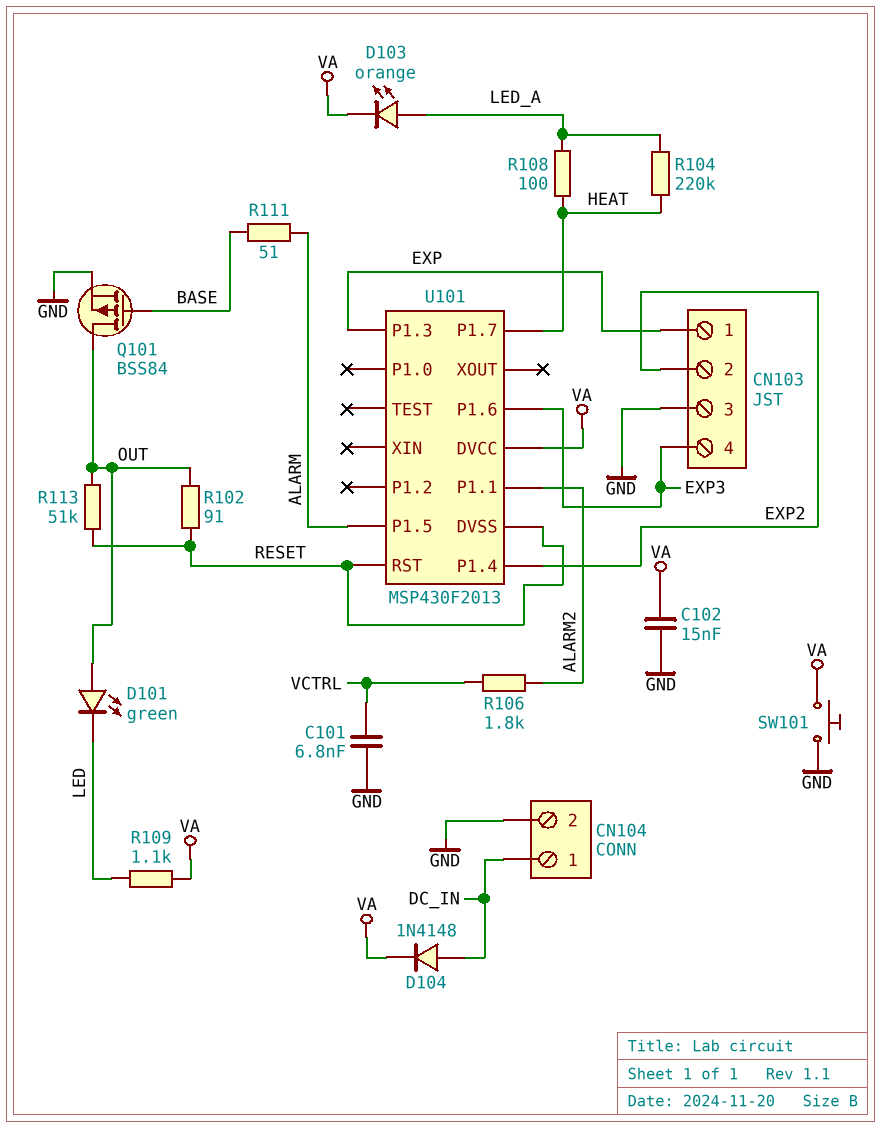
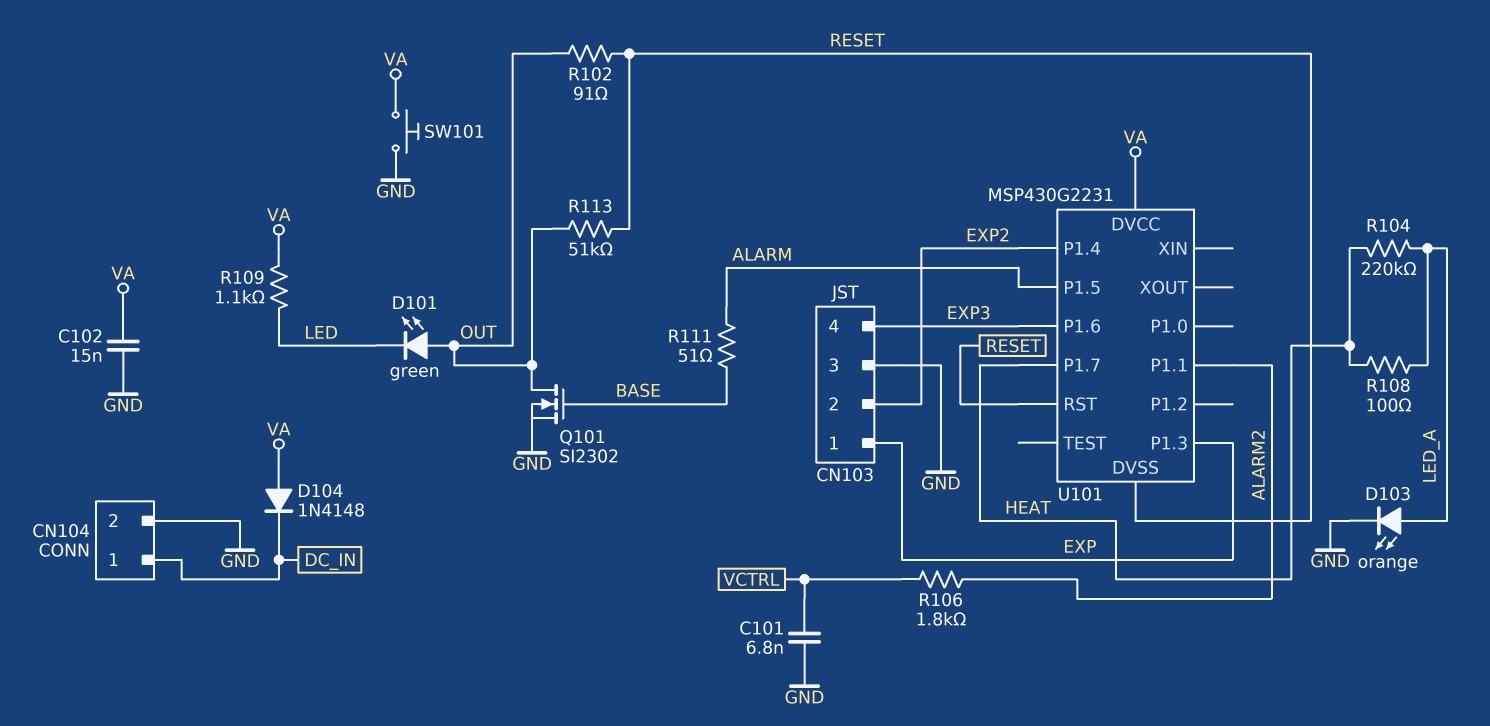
D103: LED orange (A LED_A, K VA) -> LED orange (A LED_A, K GND)
D104: diode 1N4148 (A DC_IN, K VA) -> diode 1N4148 (A VA, K DC_IN)
Q101: PMOS BSS84 (G BASE, D OUT, S GND) -> NMOS SI2302 (G BASE, D OUT, S GND)
U101: MSP430F2013 -> MSP430G2231

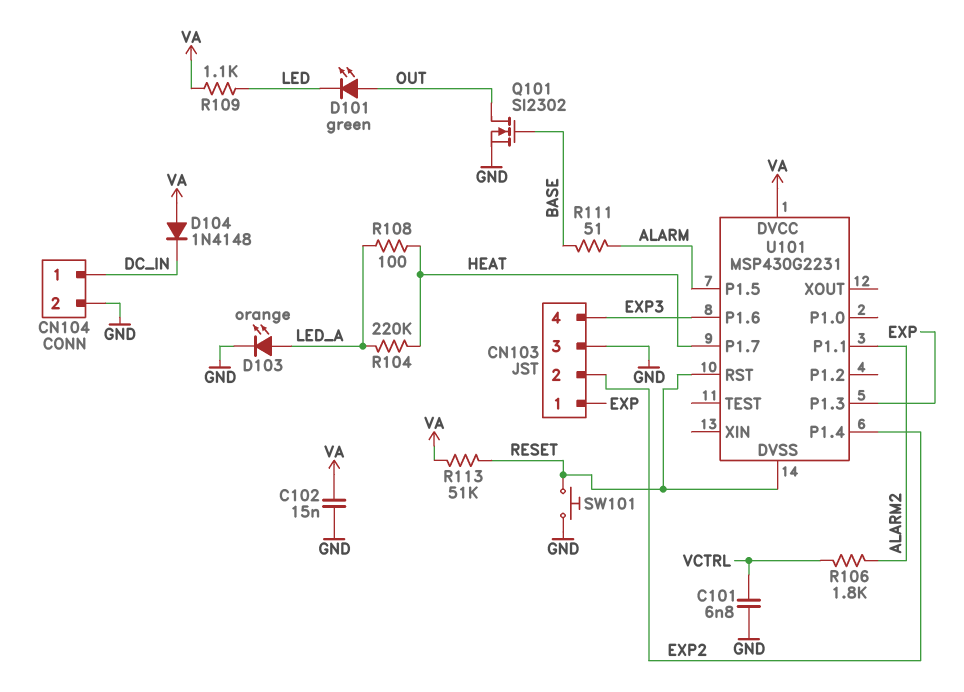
R102: 91 (OUT, RESET) -> none
R113: 51k (OUT, RESET) -> 51k (RESET, VA)
SW101: button (GND, VA) -> button (GND, RESET)

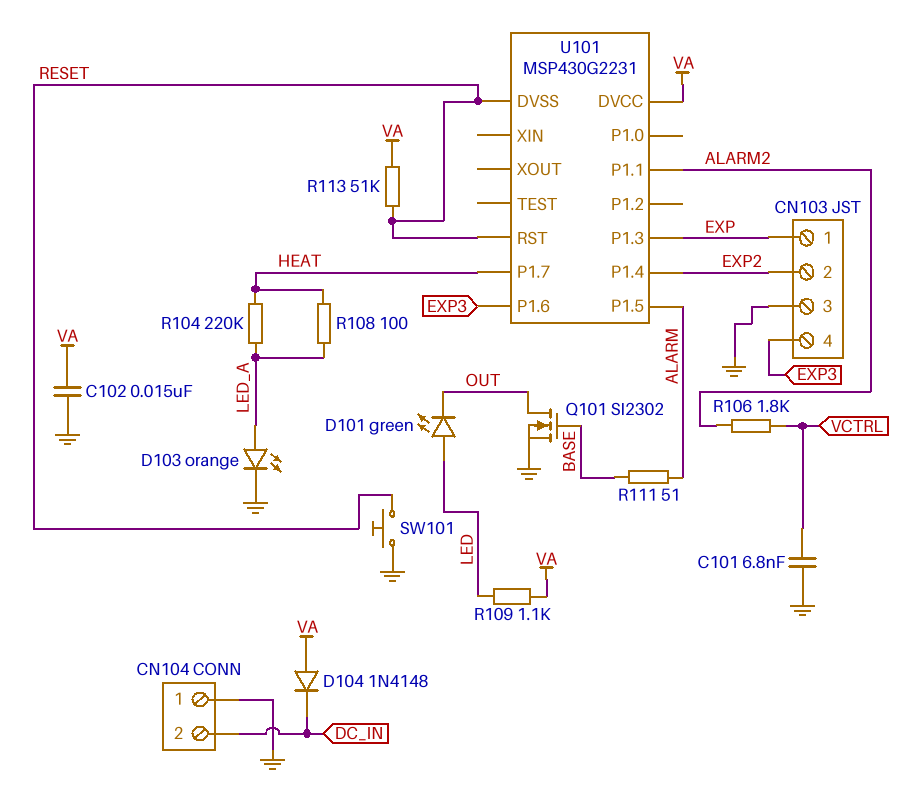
CN104 pin 1: DC_IN -> GND
CN104 pin 2: GND -> DC_IN
D101: LED green (A OUT, K LED) -> LED green (A LED, K OUT)

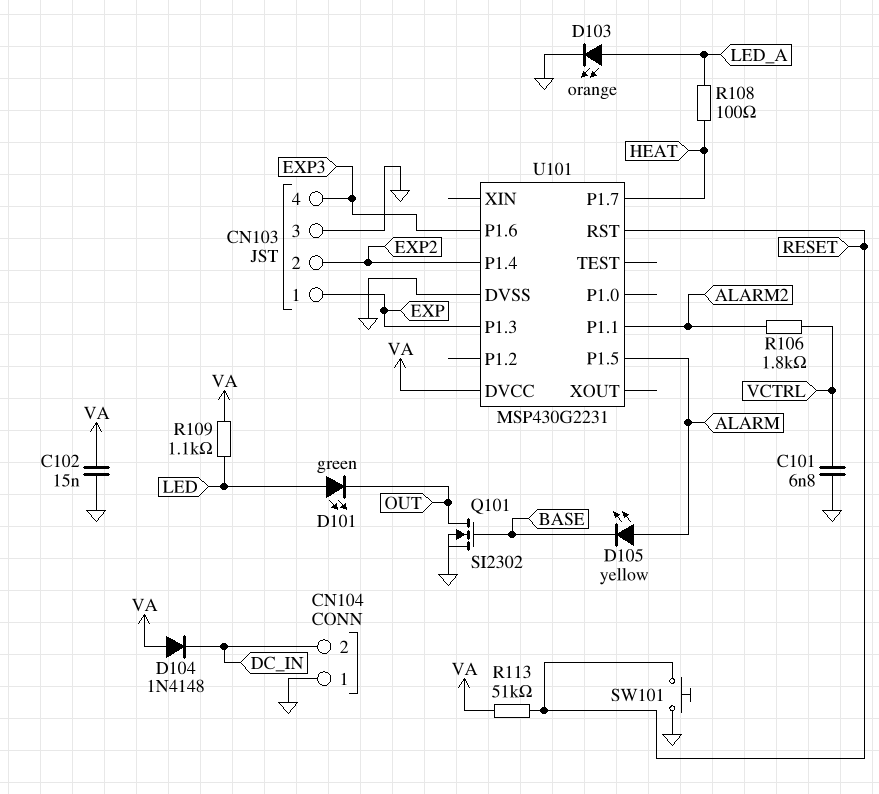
D105: none -> LED yellow (A ALARM, K BASE)
R104: 220k (HEAT, LED_A) -> none
R111: 51 (ALARM, BASE) -> none
U101 pin DVSS: RESET -> GND

